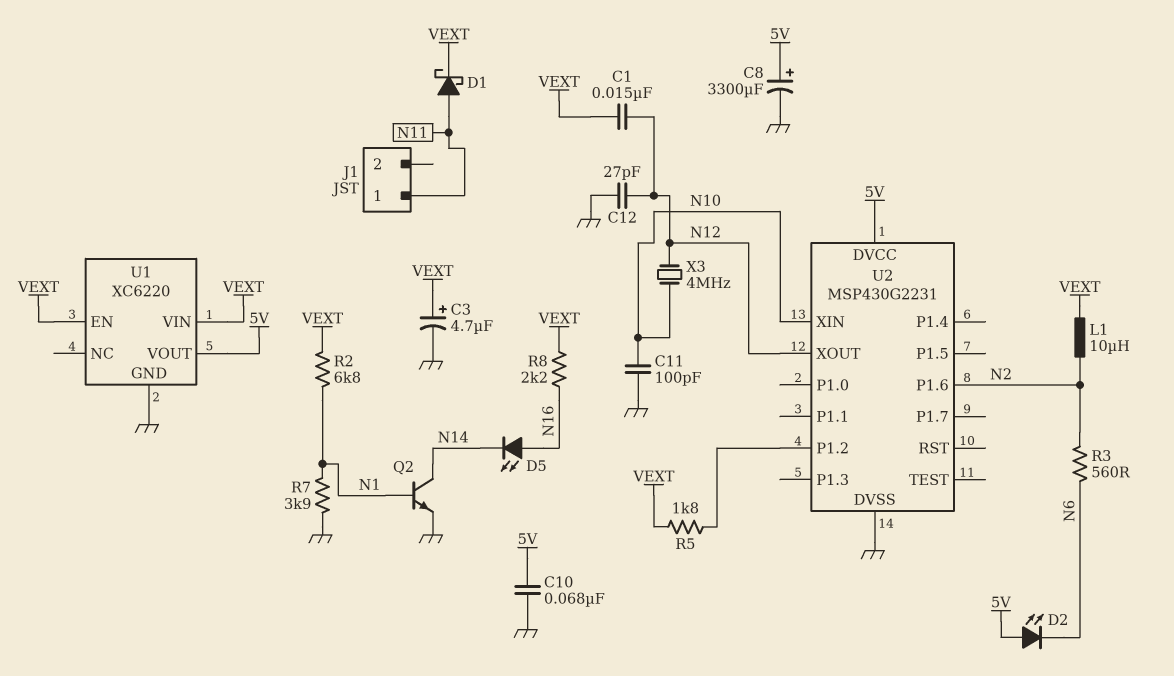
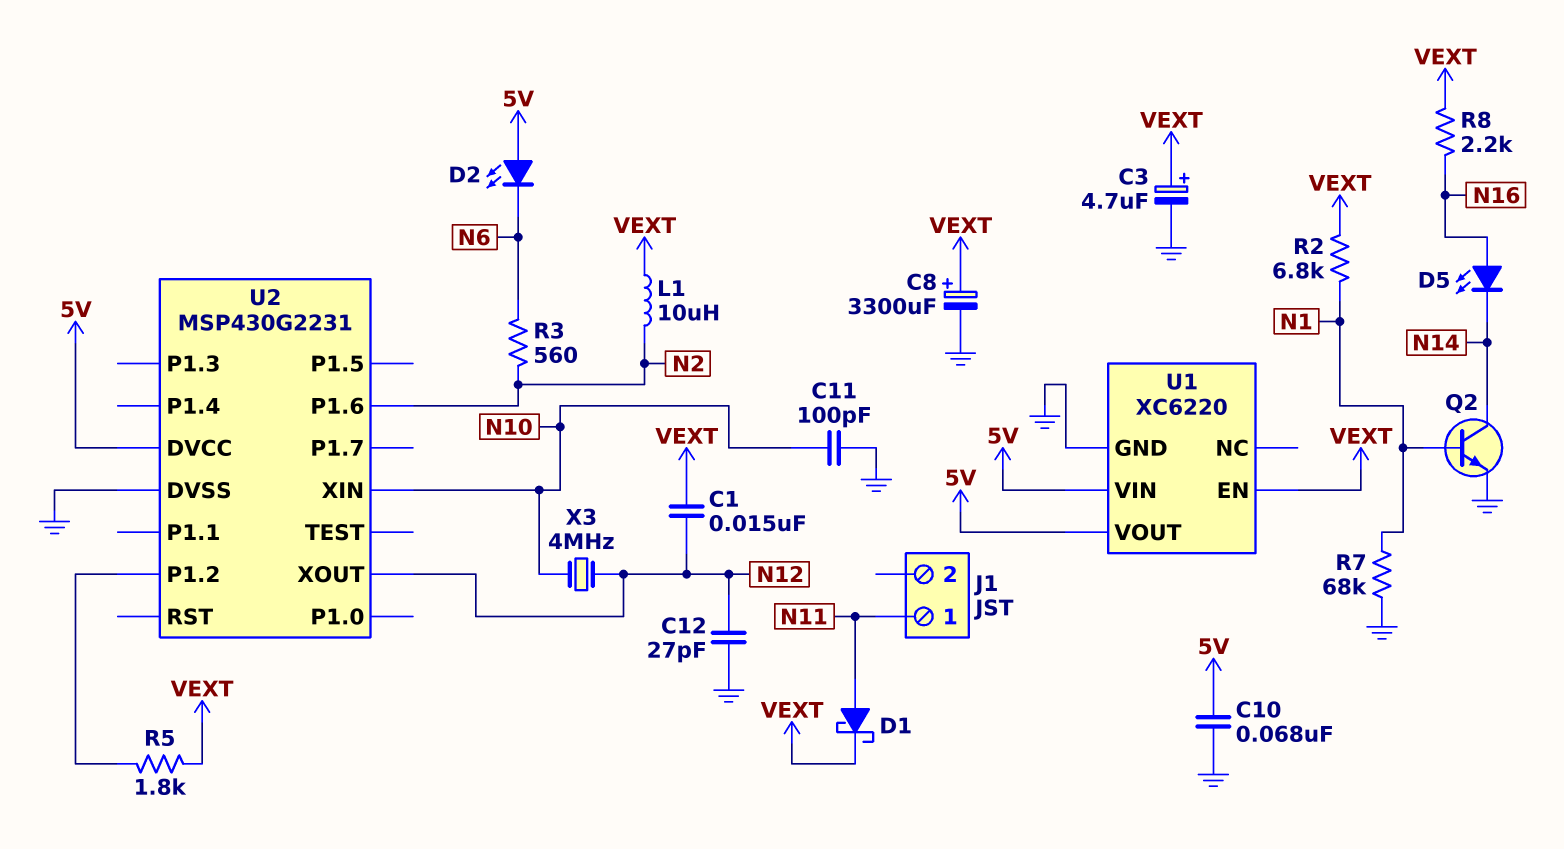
C8: 3300uF (plus 5V, minus GND) -> 3300uF (plus VEXT, minus GND)
R7: 3.9k (GND, N1) -> 68k (GND, N1)
U1 pin VIN: VEXT -> 5V

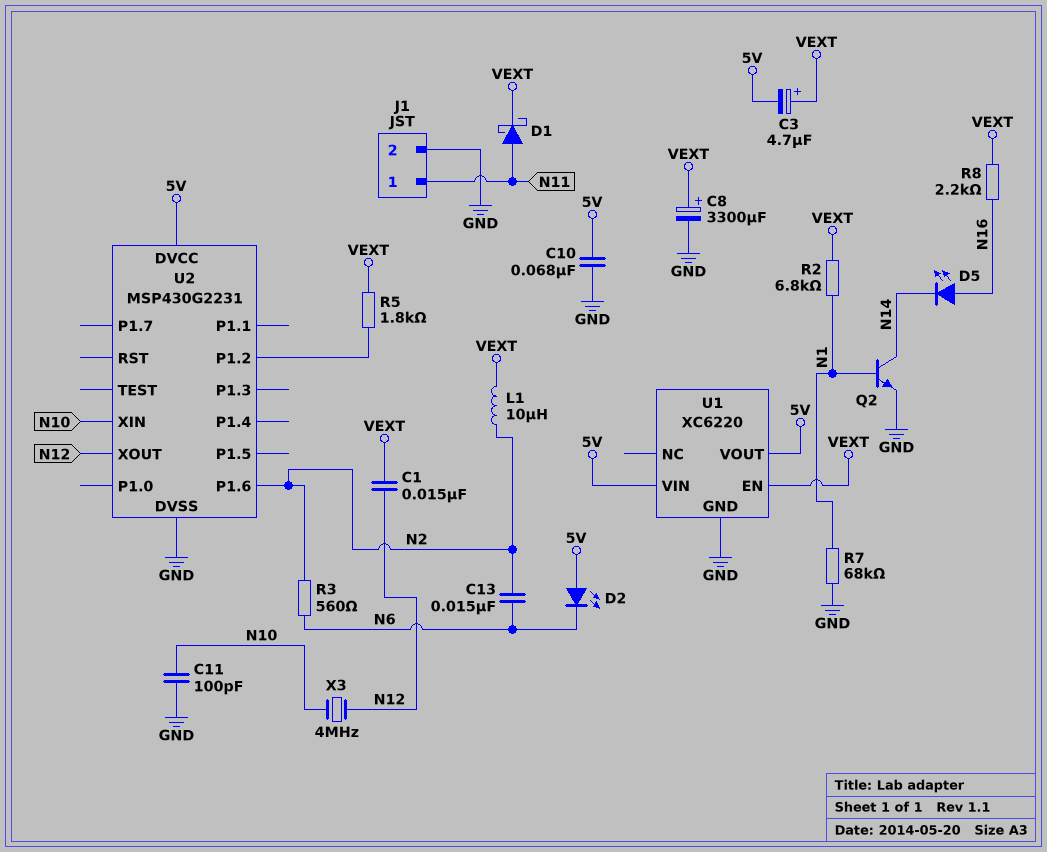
C3: 4.7uF (plus VEXT, minus GND) -> 4.7uF (plus VEXT, minus 5V)
C12: 27pF (GND, N12) -> none
C13: none -> 15nF (N2, N6)
J1 pin 2: none -> GND

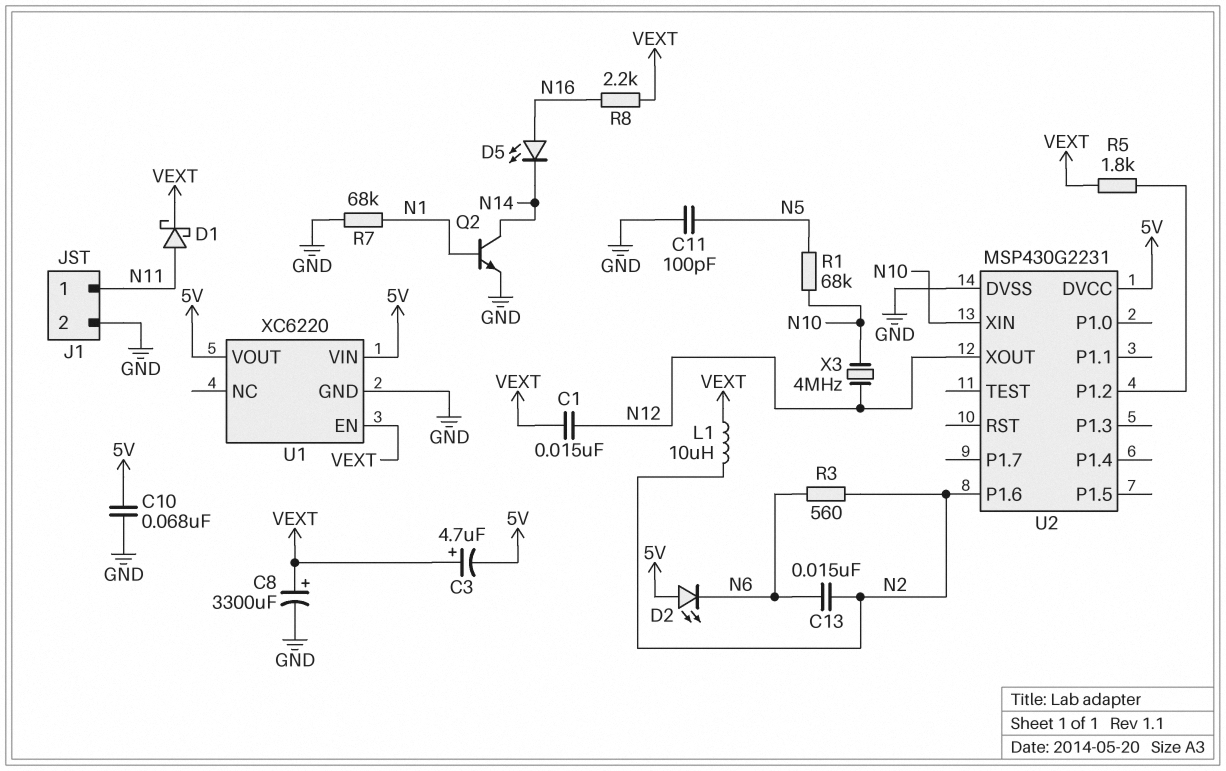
C11: 100pF (GND, N10) -> 100pF (GND, N5)
R1: none -> 68k (N5, N10)
R2: 6.8k (N1, VEXT) -> none

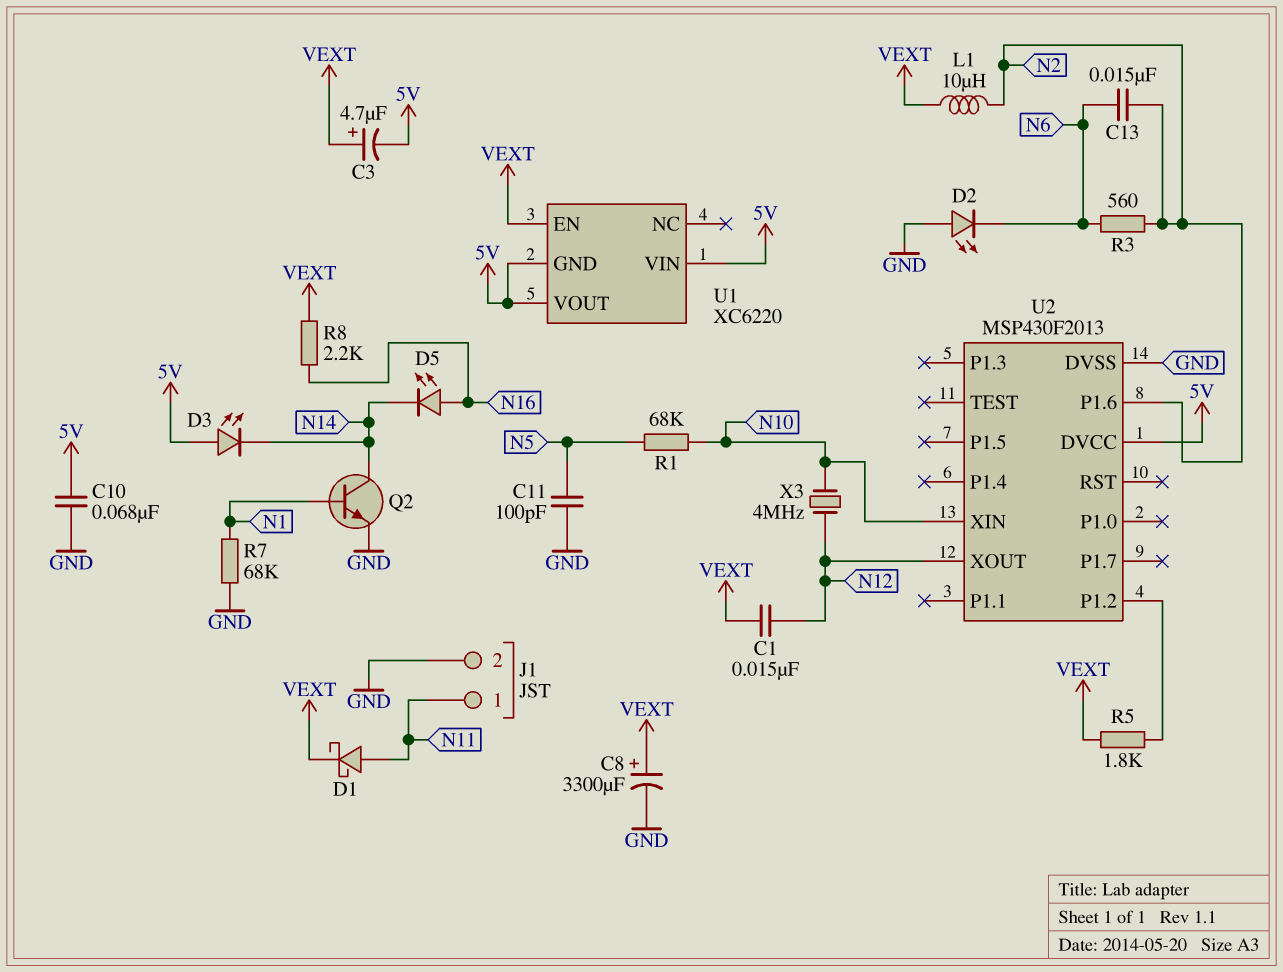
D2: LED (A 5V, K N6) -> LED (A GND, K N6)
D3: none -> LED (A 5V, K N14)
U1 pin GND: GND -> 5V
U2: MSP430G2231 -> MSP430F2013

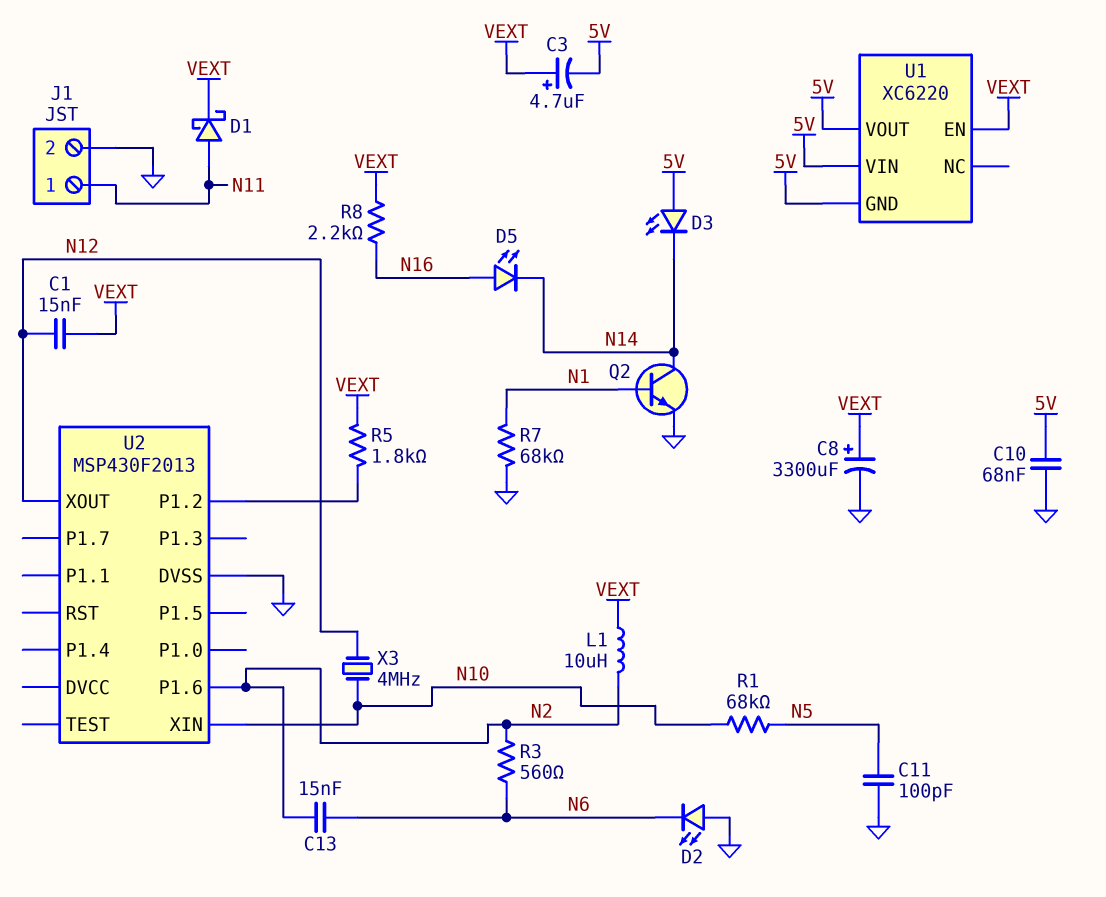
U2 pin DVCC: 5V -> none

